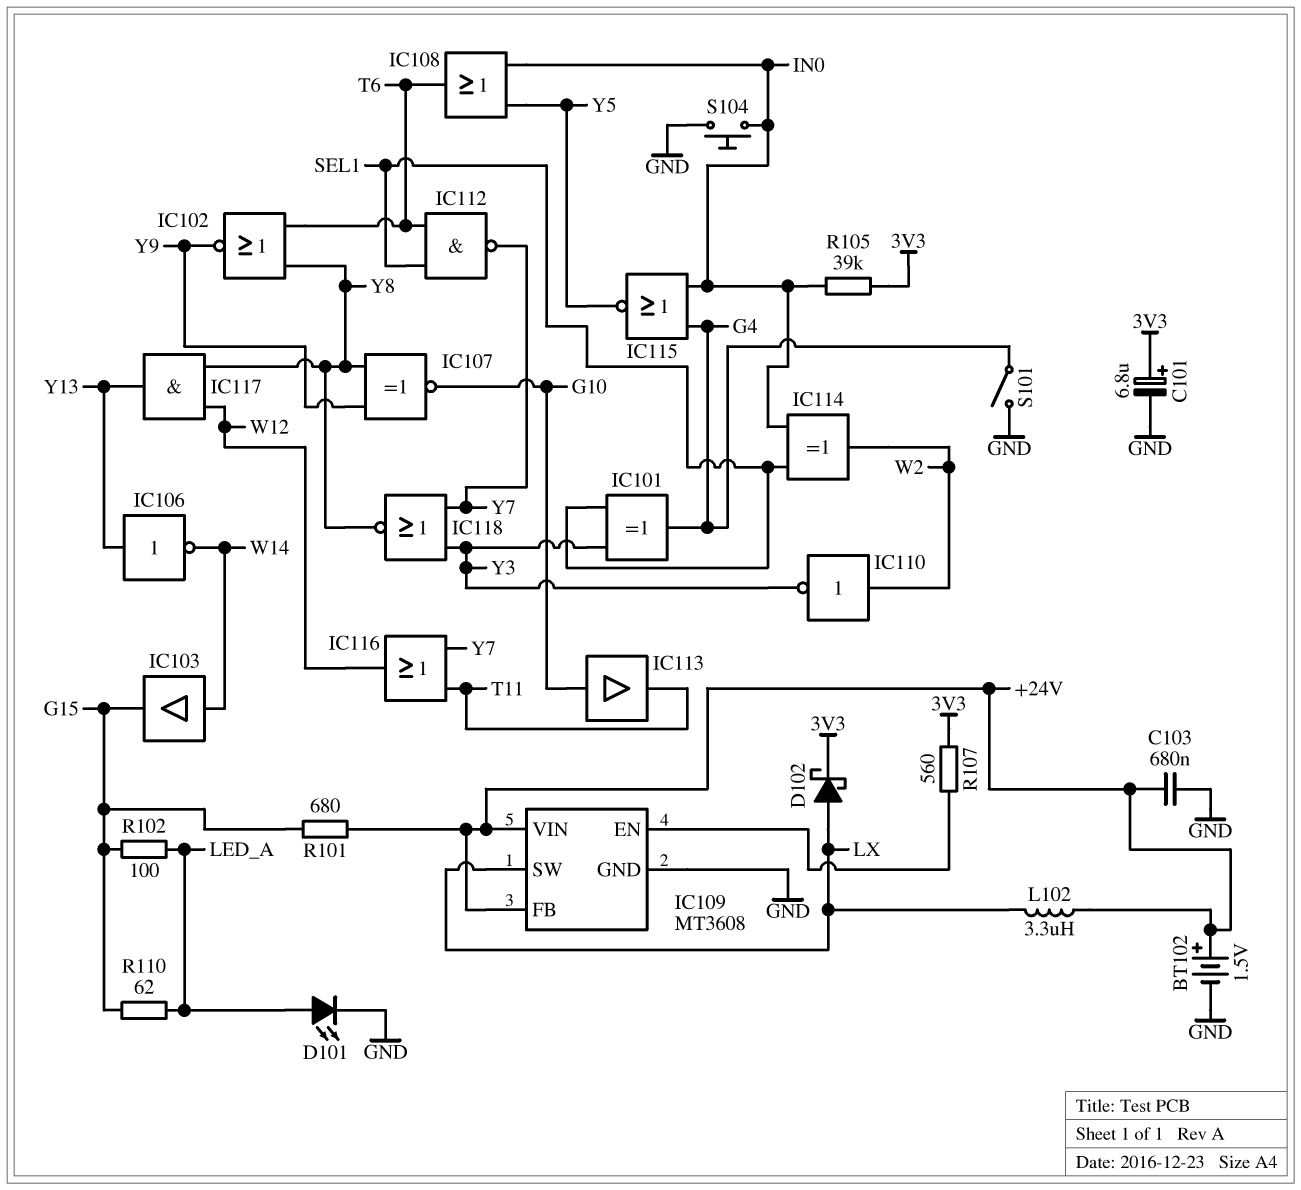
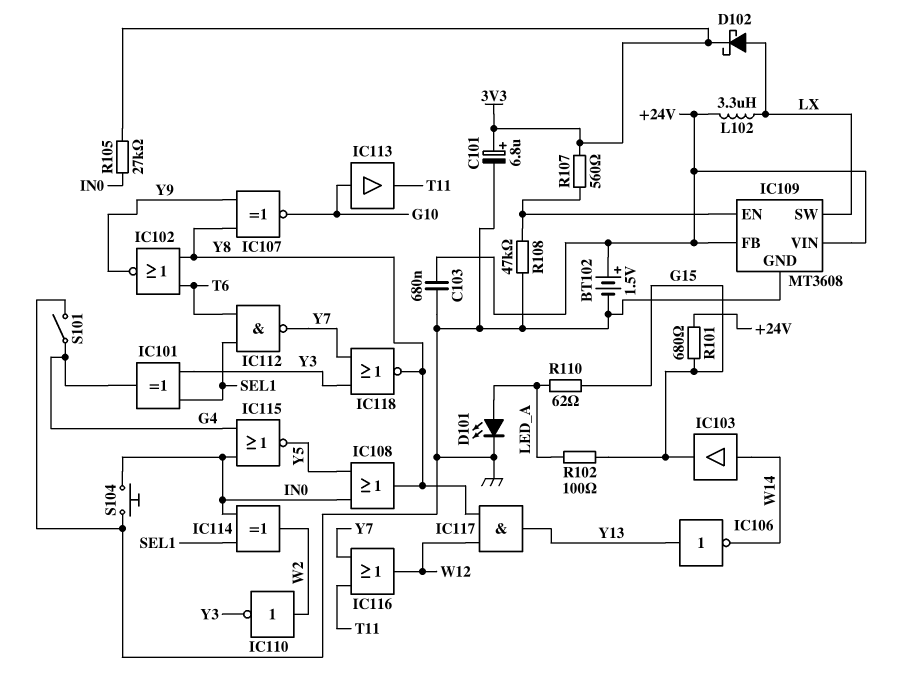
IC108: OR (in IN0, in Y5, out T6) -> OR (in IN0, in Y5, out Y8)
R105: 39k (3V3, IN0) -> 27k (3V3, IN0)
R108: none -> 47k (GND, IC109/EN)

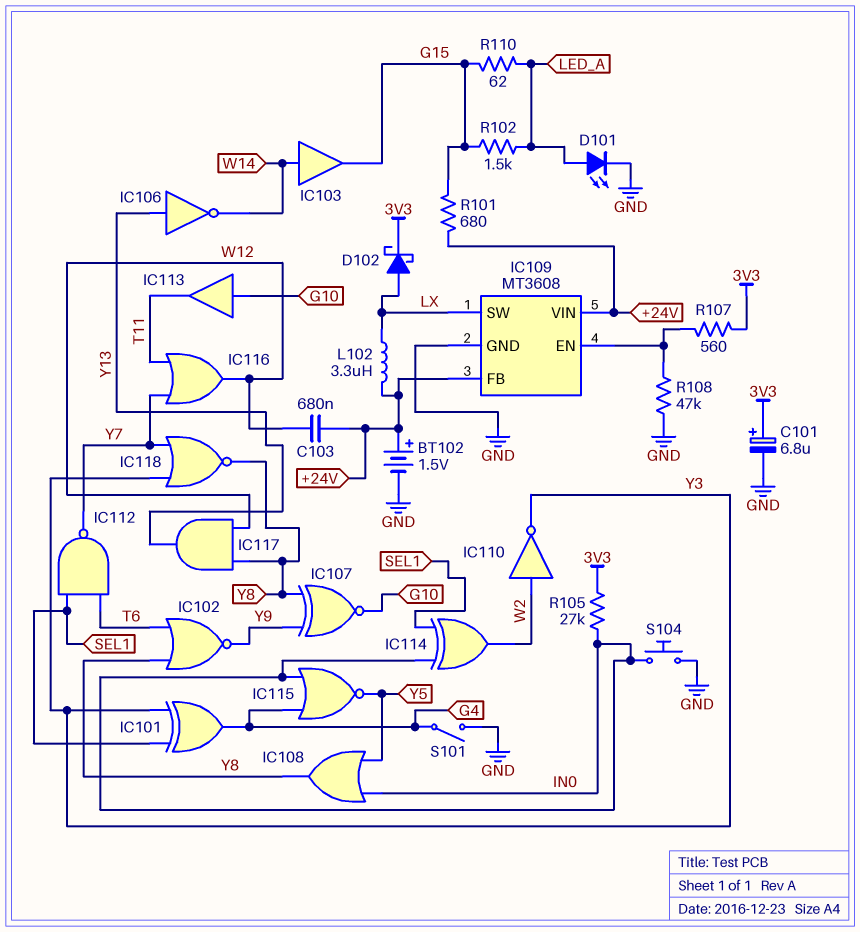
C103: 680nF (+24V, GND) -> 680nF (+24V, W12)
R102: 100 (G15, LED_A) -> 1.5k (G15, LED_A)

